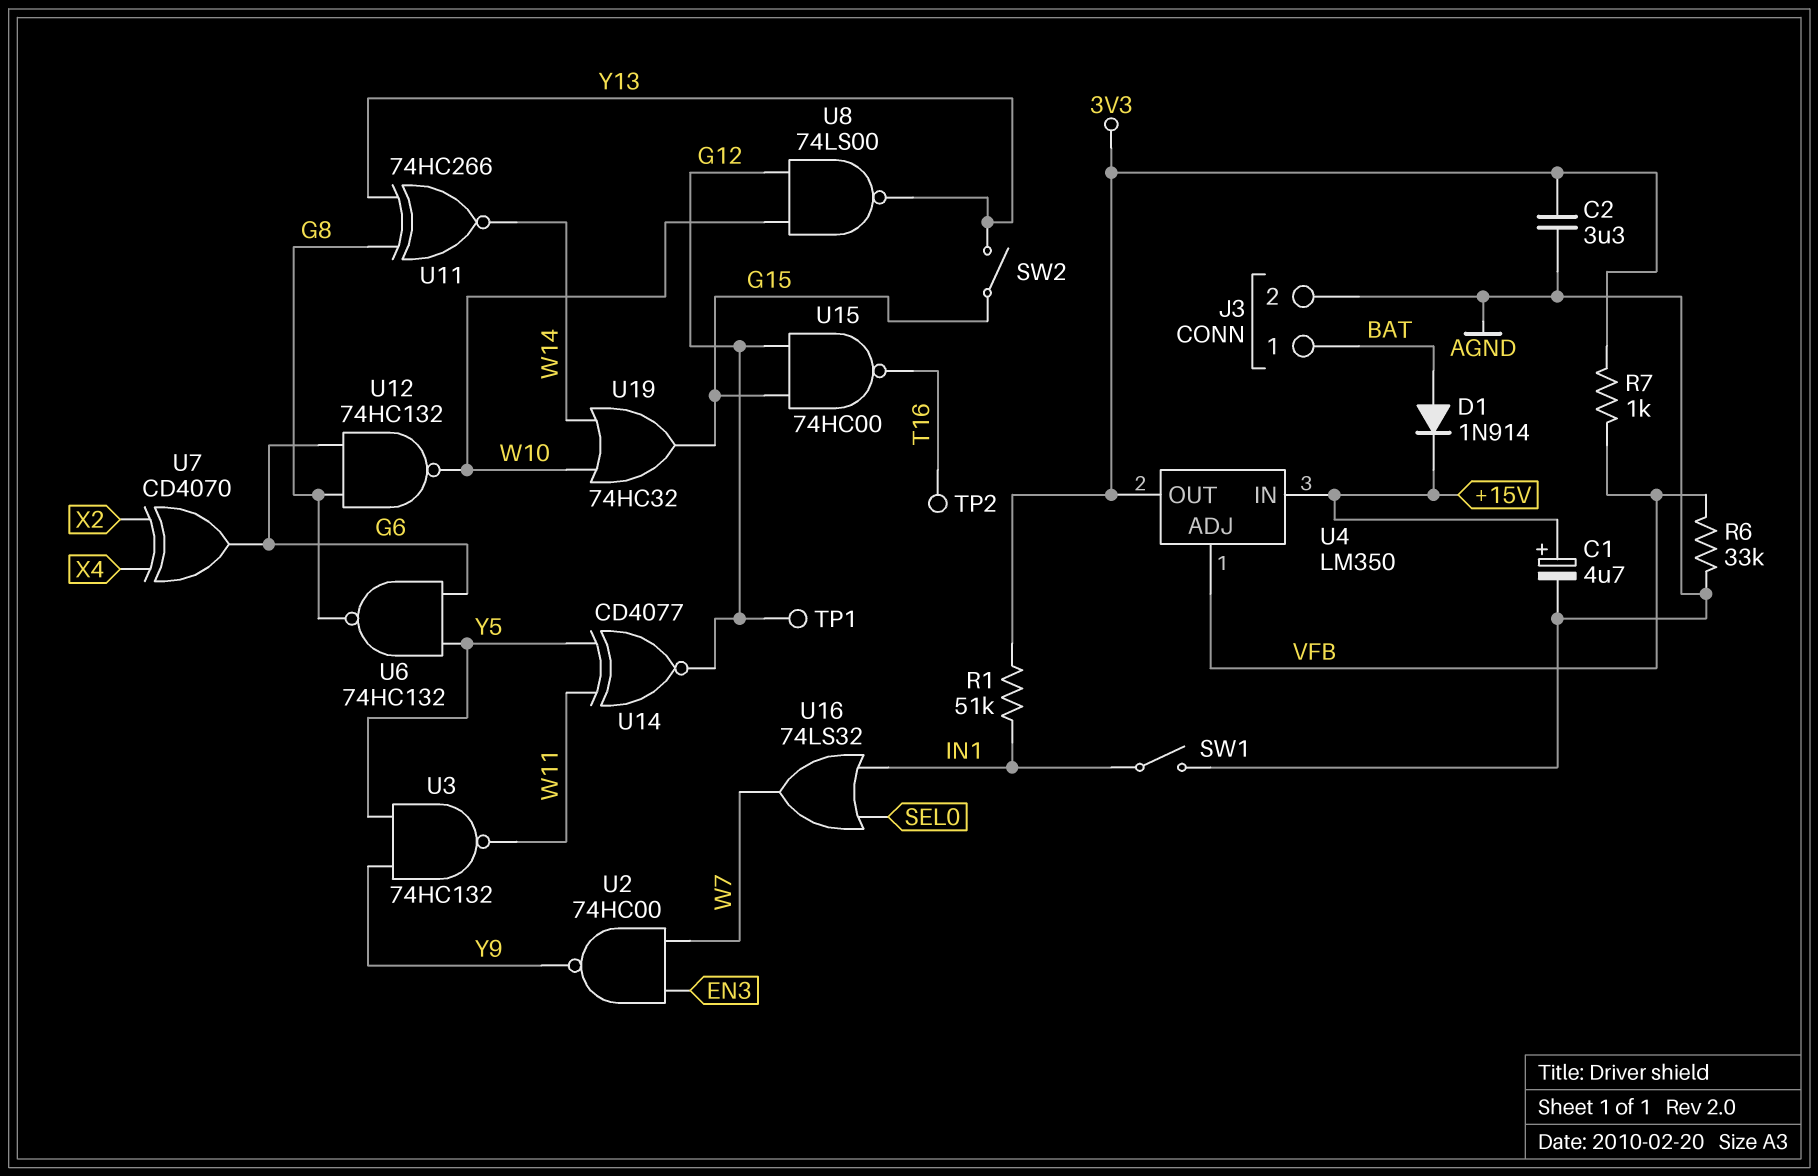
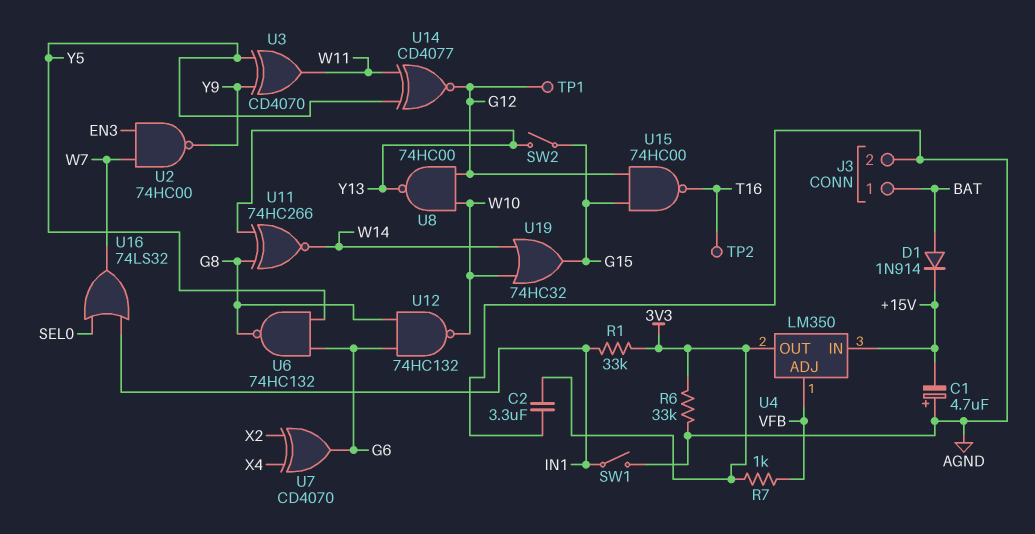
C1: 4.7uF (plus +15V, minus AGND) -> 4.7uF (plus AGND, minus +15V)
R1: 51k (3V3, IN1) -> 33k (3V3, IN1)
R6: 33k (AGND, VFB) -> 33k (3V3, AGND)
U3: NAND 74HC132 (in Y5, in Y9, out W11) -> XOR CD4070 (in Y5, in Y9, out W11)
U8: NAND 74LS00 (in G12, in W10, out Y13) -> NAND 74HC00 (in G12, in W10, out Y13)

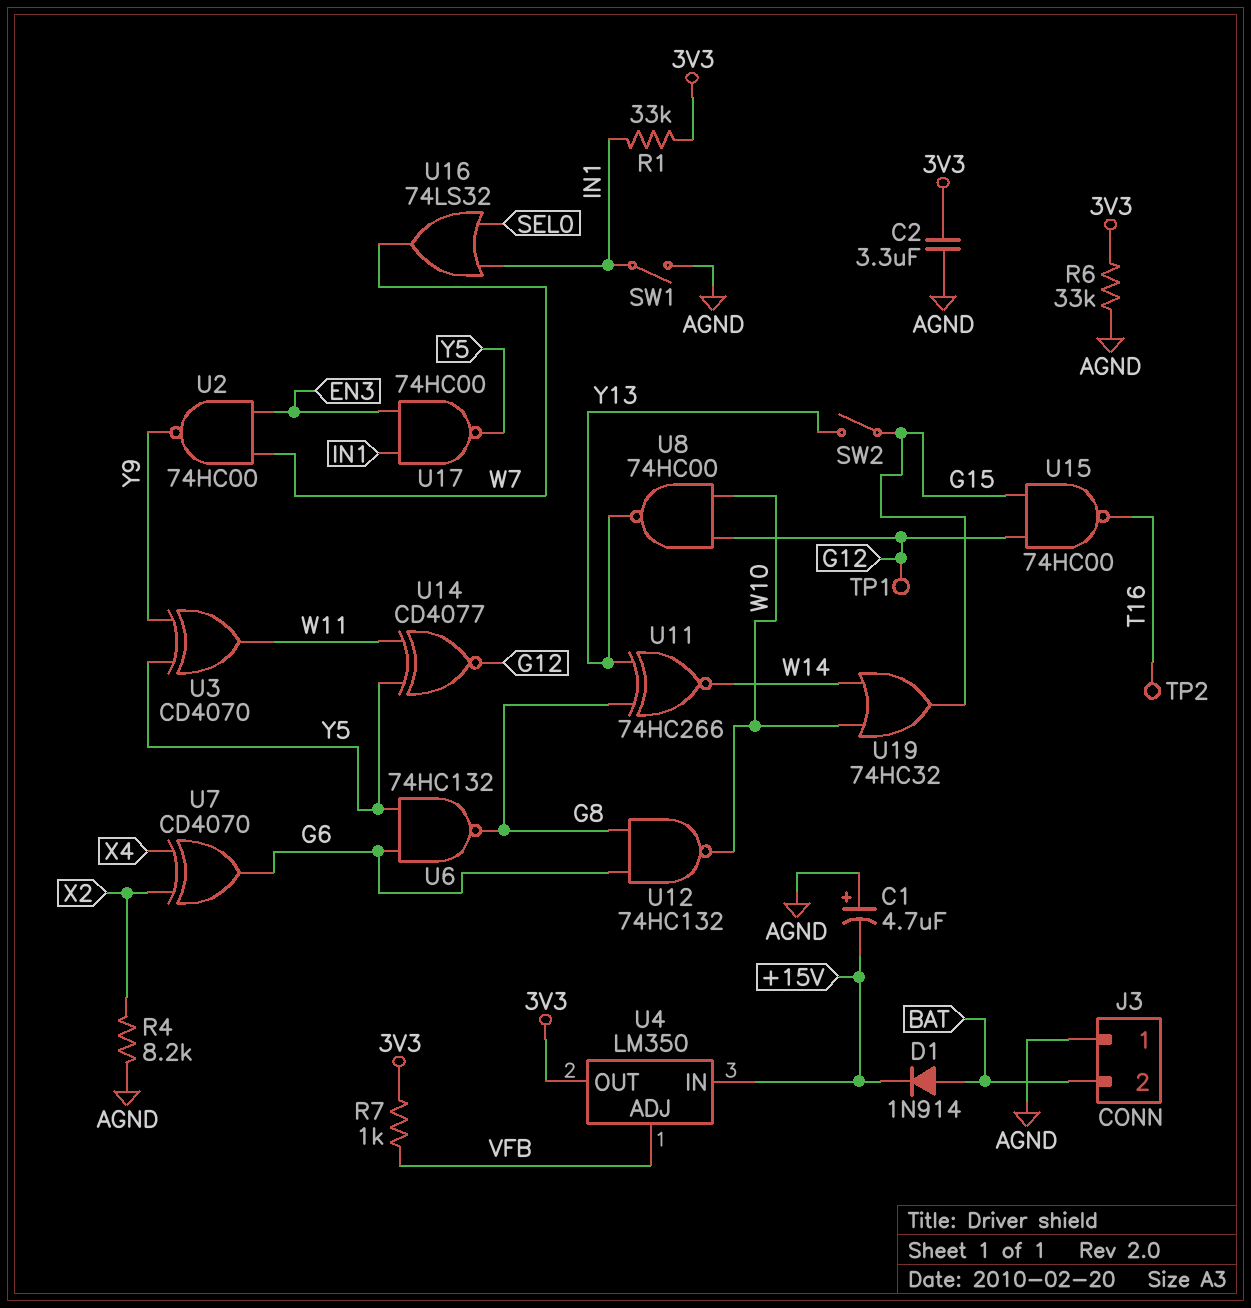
J3 pin 1: BAT -> AGND
J3 pin 2: AGND -> BAT
R4: none -> 8.2k (AGND, X2)
U17: none -> NAND 74HC00 (in EN3, in IN1, out Y5)

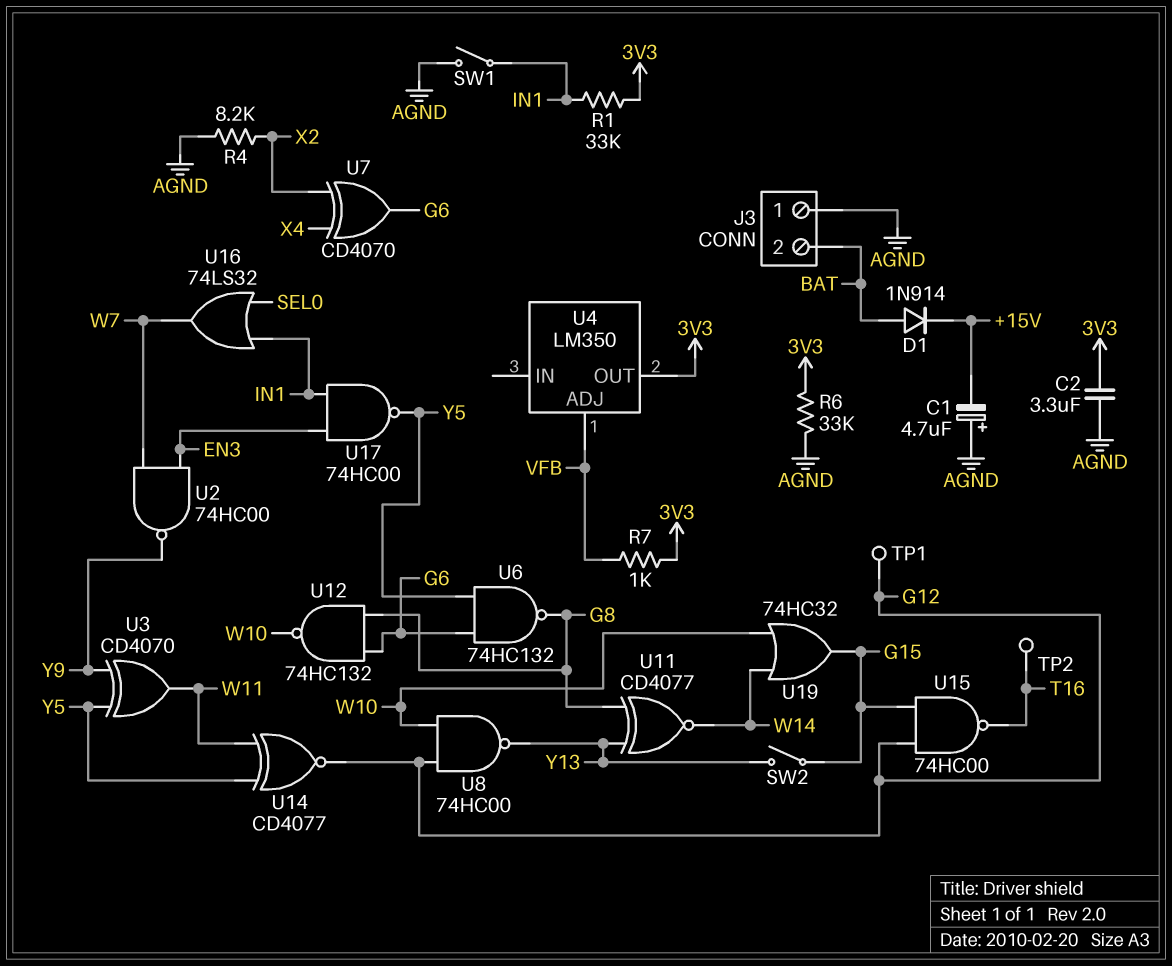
U4 pin IN: +15V -> none
U11: XNOR 74HC266 (in G8, in Y13, out W14) -> XNOR CD4077 (in G8, in Y13, out W14)

